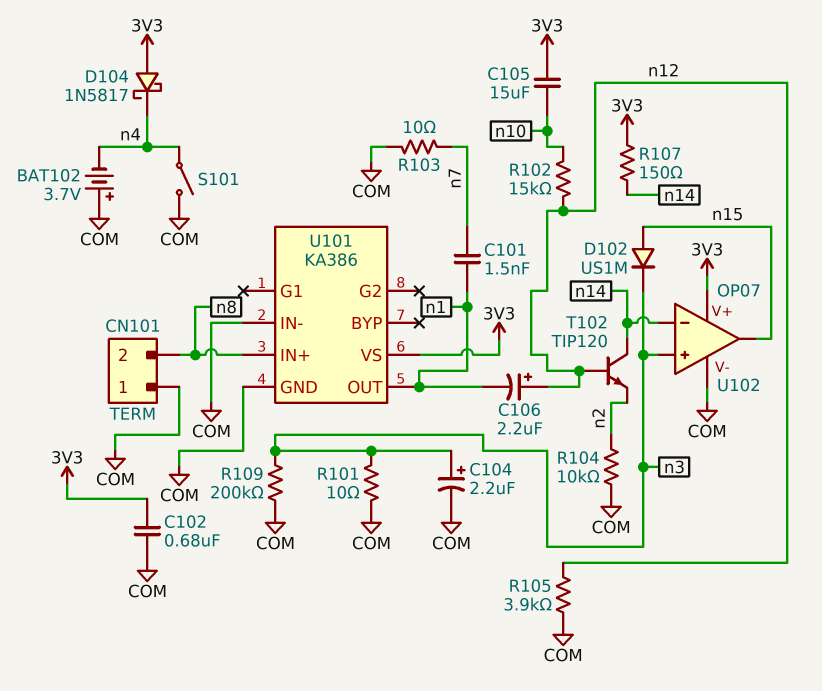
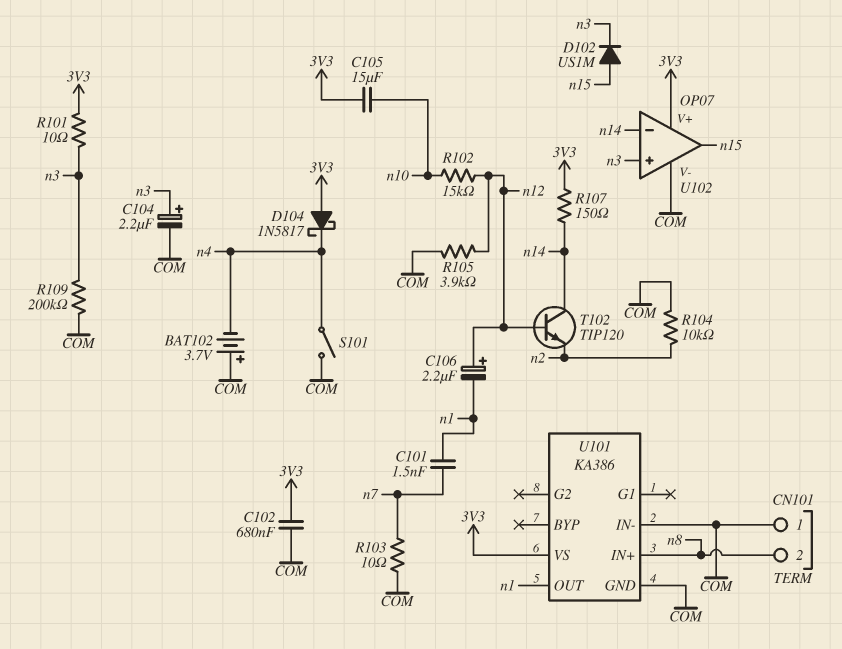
R101: 10 (COM, n3) -> 10 (3V3, n3)

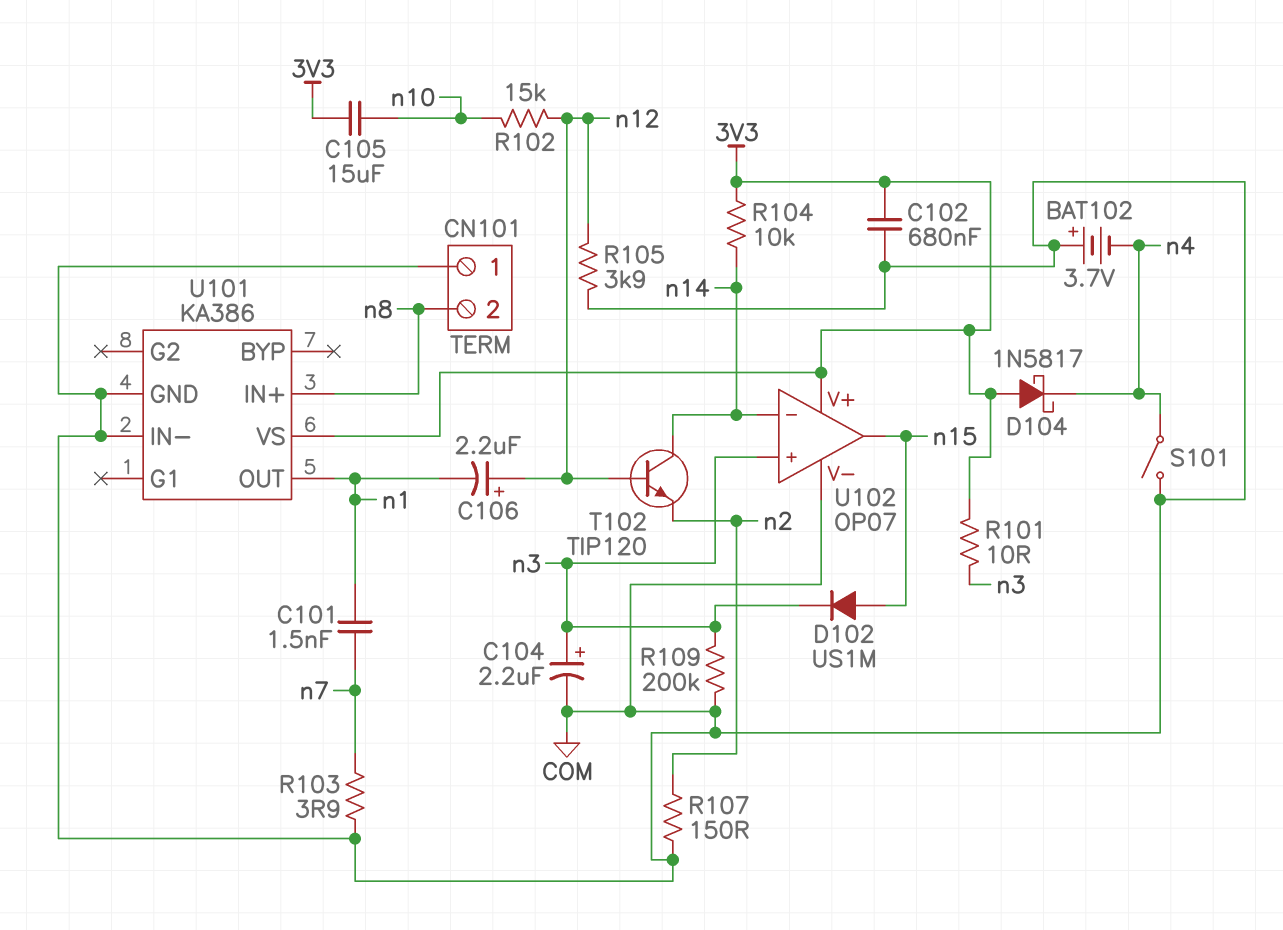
R103: 10 (COM, n7) -> 3.9 (COM, n7)
R104: 10k (COM, n2) -> 10k (3V3, n14)
R107: 150 (3V3, n14) -> 150 (COM, n2)

